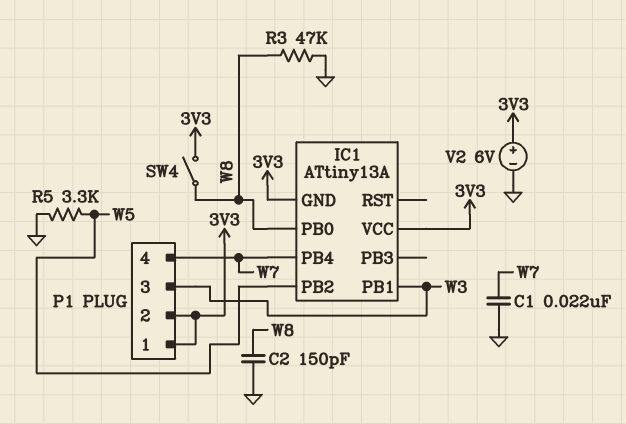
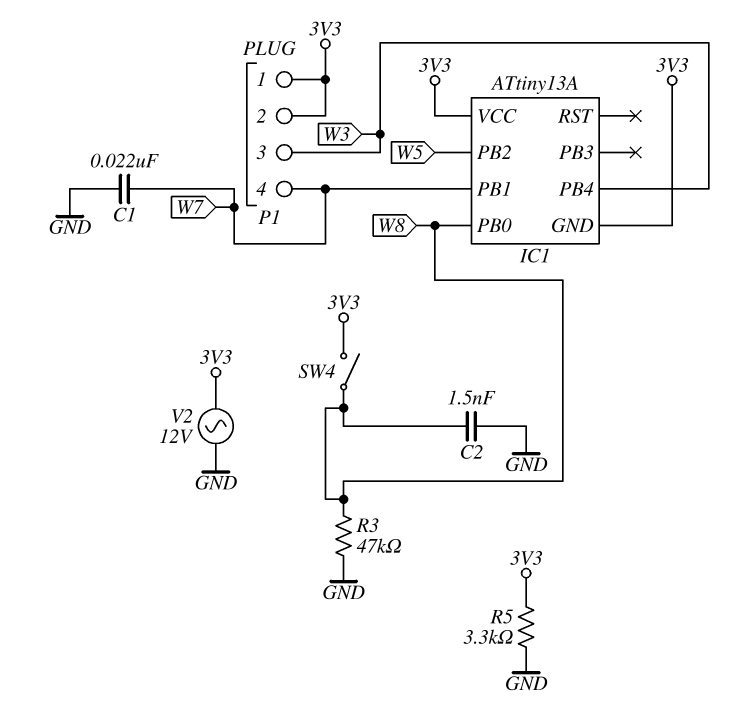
C2: 150pF (GND, W8) -> 1.5nF (GND, W8)
IC1 pin PB1: W3 -> W7
IC1 pin PB4: W7 -> W3
R5: 3.3k (GND, W5) -> 3.3k (3V3, GND)
V2: 6V (plus 3V3, minus GND) -> AC 12V (3V3, GND)

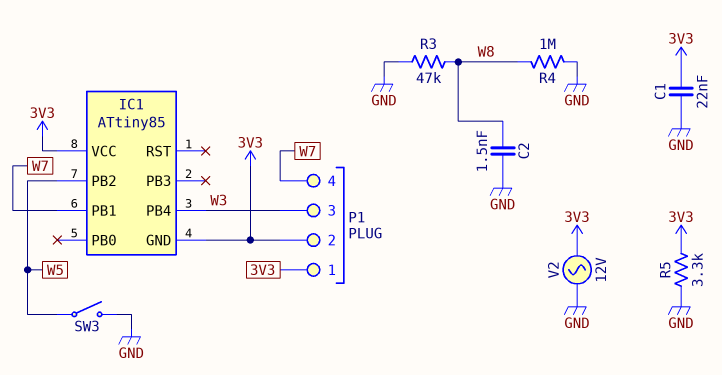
C1: 22nF (GND, W7) -> 22nF (3V3, GND)
IC1: ATtiny13A -> ATtiny85
IC1 pin PB0: W8 -> none
R4: none -> 1M (GND, W8)
SW3: none -> switch (GND, W5)
SW4: switch (3V3, W8) -> none

